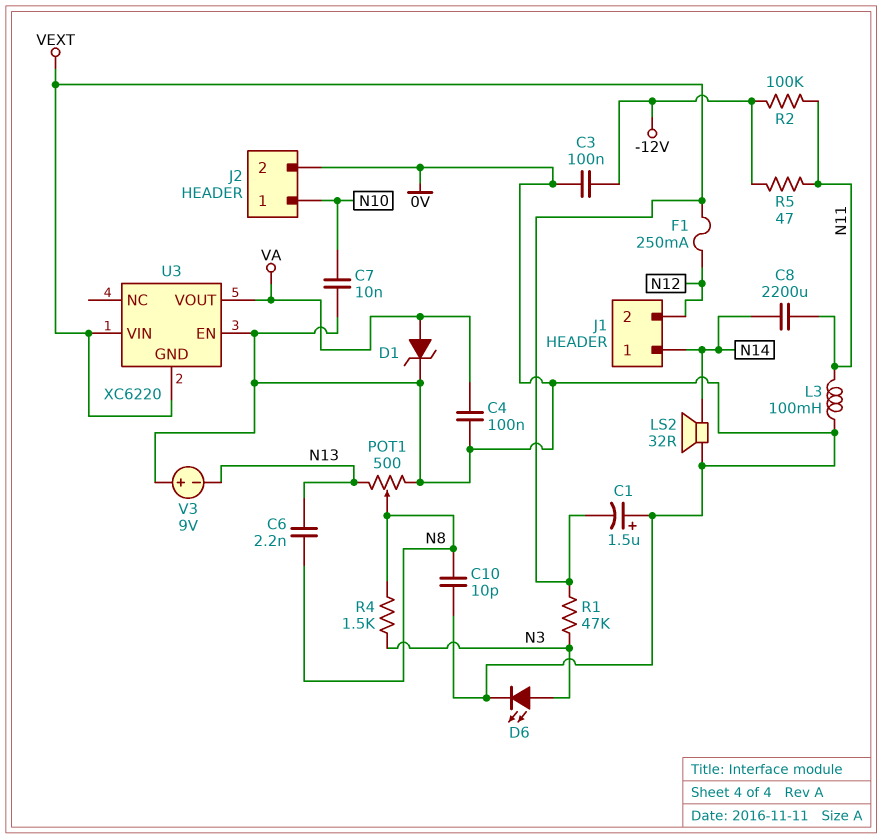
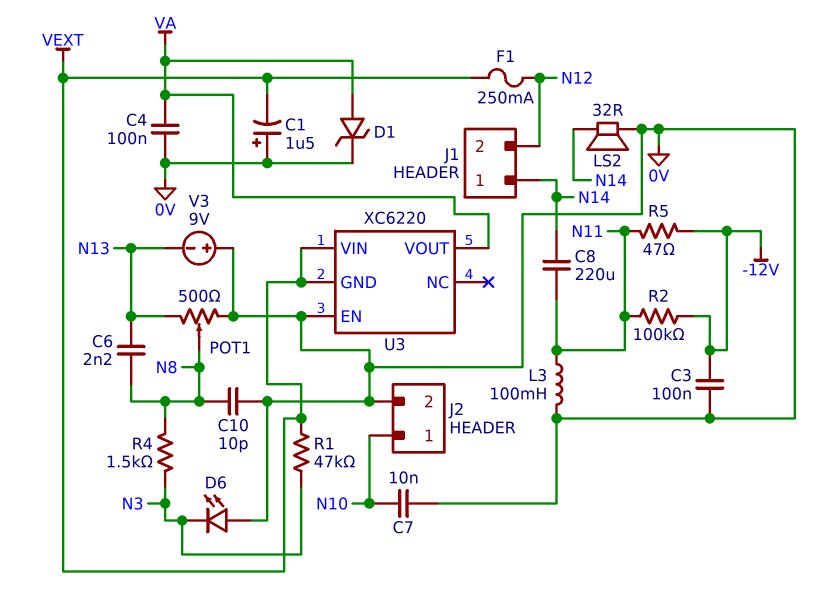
C8: 2200uF (N11, N14) -> 220uF (N11, N14)
D6: LED (A N3, K 0V) -> LED (A 0V, K N3)

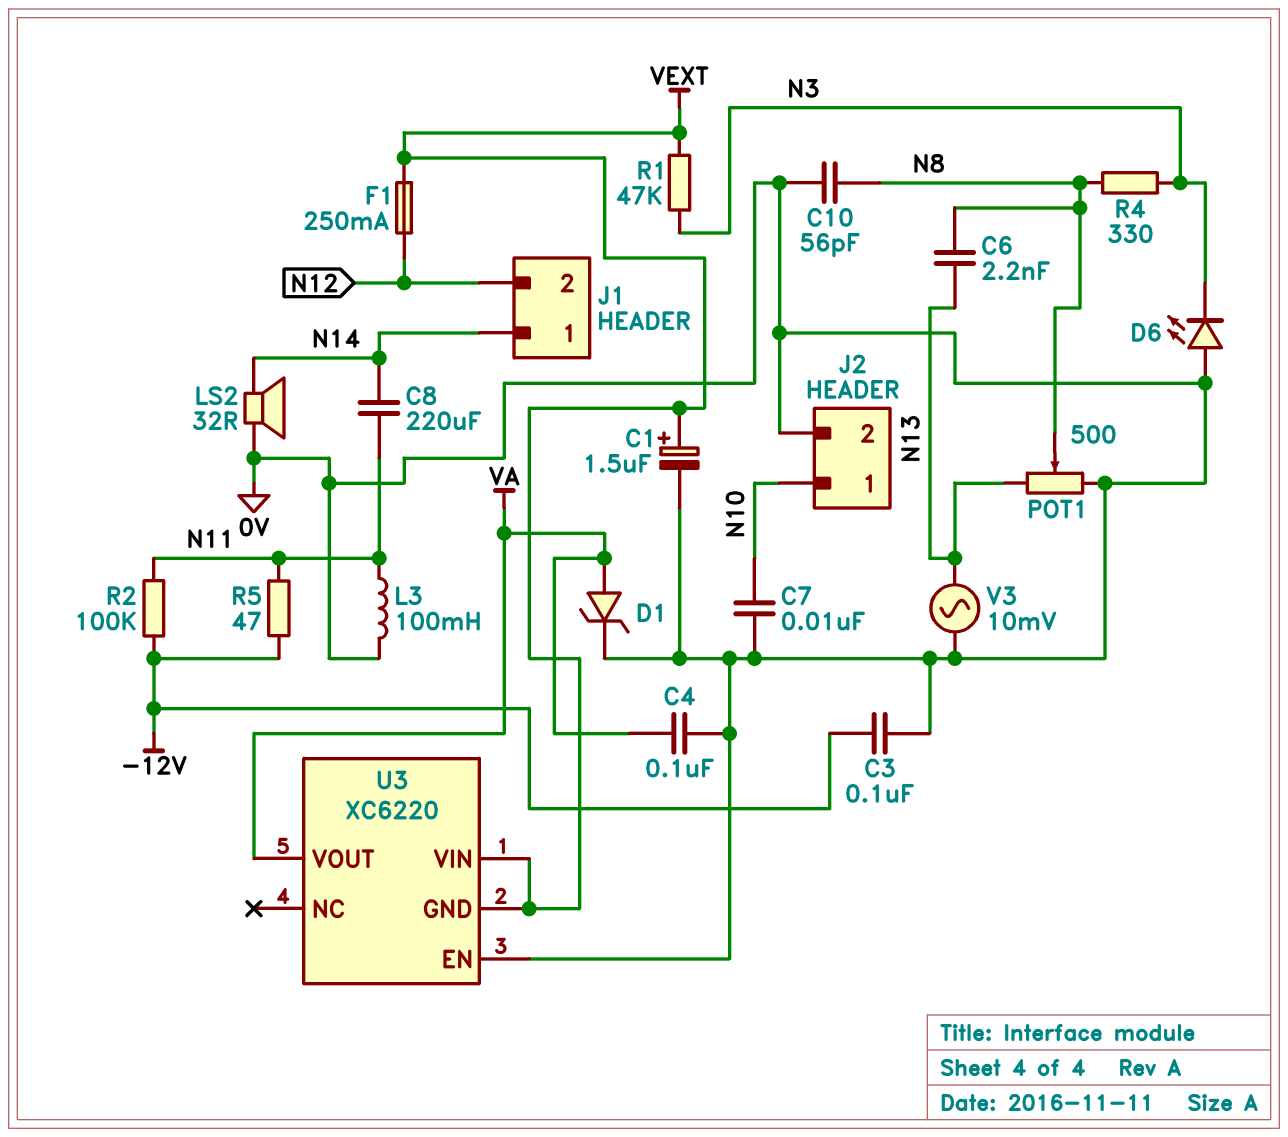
C1: 1.5uF (plus 0V, minus VEXT) -> 1.5uF (plus VEXT, minus 0V)
C10: 10pF (0V, N8) -> 56pF (0V, N8)
R4: 1.5k (N3, N8) -> 330 (N3, N8)
V3: 9V (plus 0V, minus N13) -> AC 10mV (0V, N13)

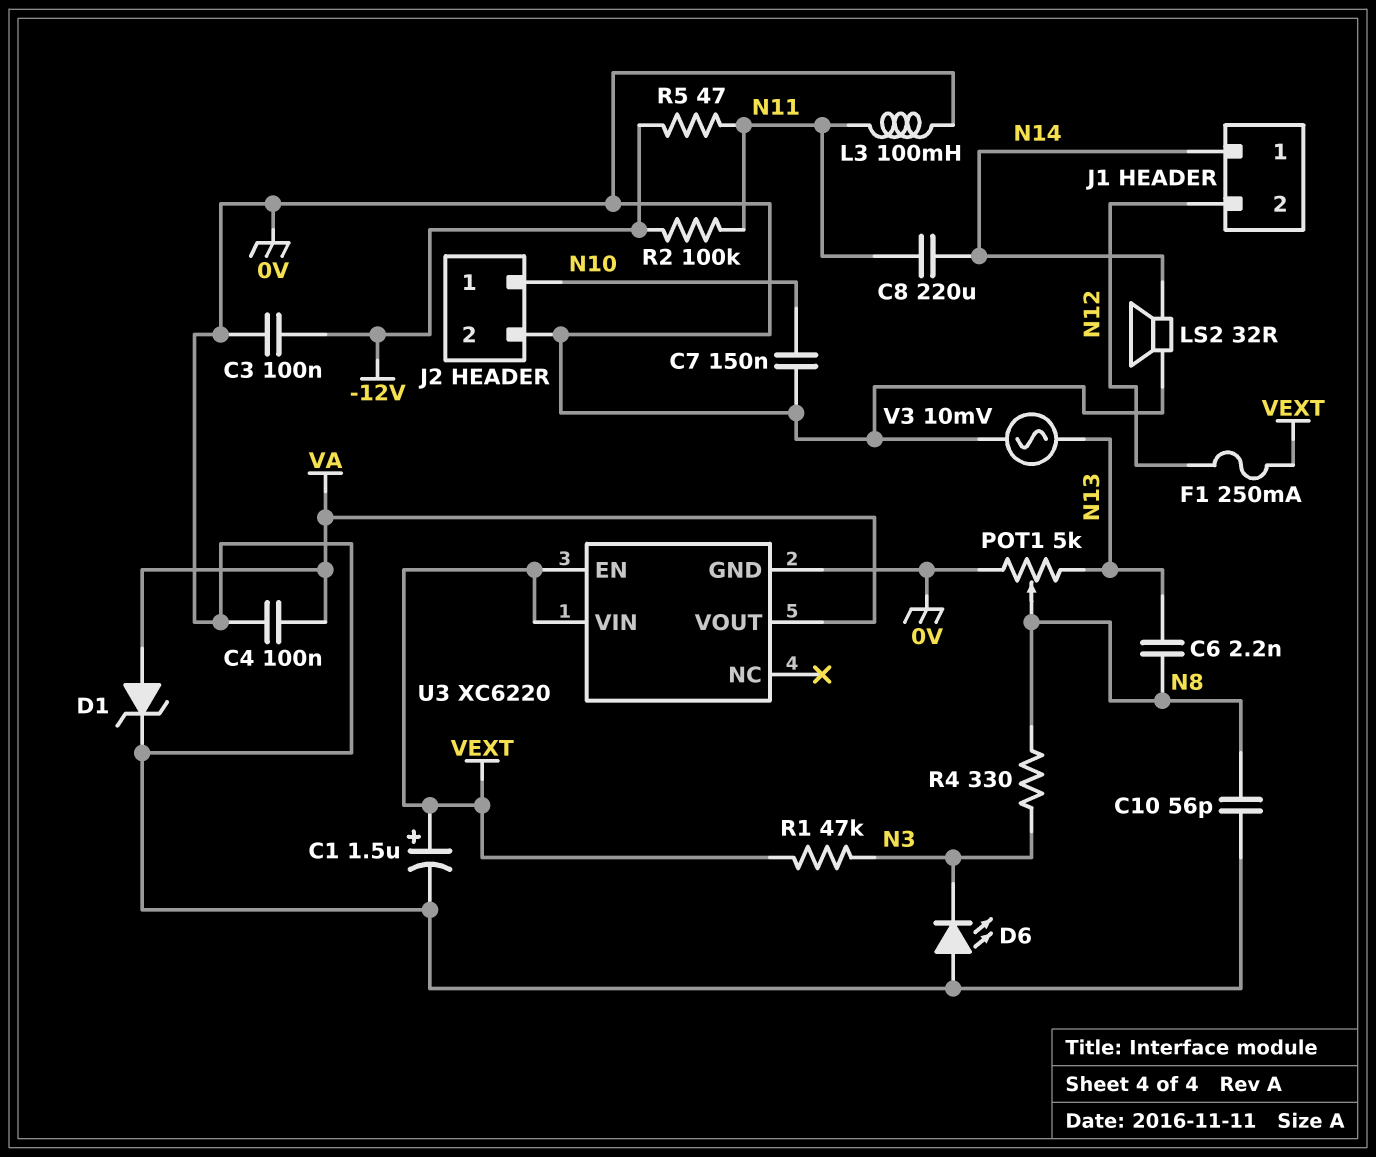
C7: 10nF (0V, N10) -> 150nF (0V, N10)
POT1: 500 (0V, N13, wiper N8) -> 5k (0V, N13, wiper N8)
U3 pin EN: 0V -> VEXT
U3 pin GND: VEXT -> 0V

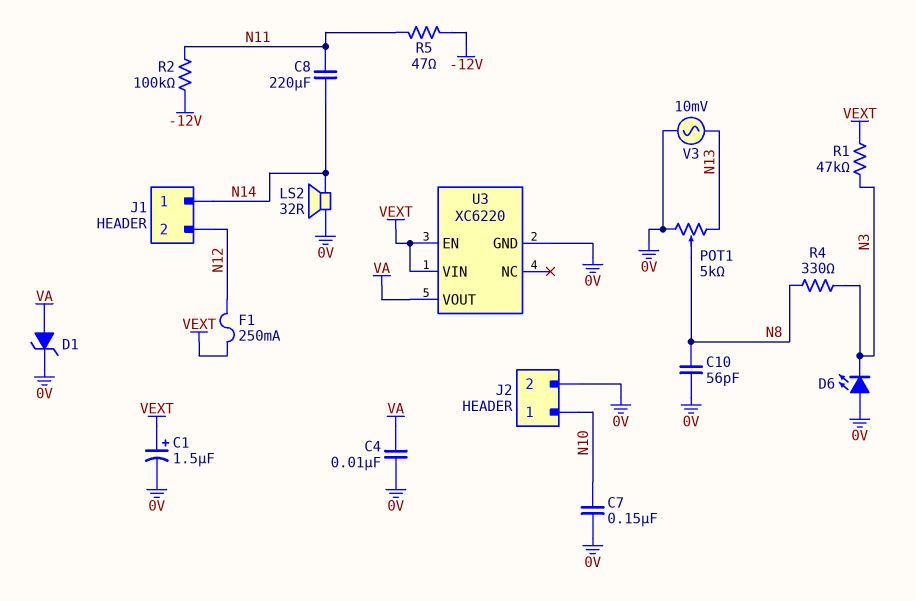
C3: 100nF (-12V, 0V) -> none
C4: 100nF (0V, VA) -> 10nF (0V, VA)
C6: 2.2nF (N8, N13) -> none
L3: 100mH (0V, N11) -> none

